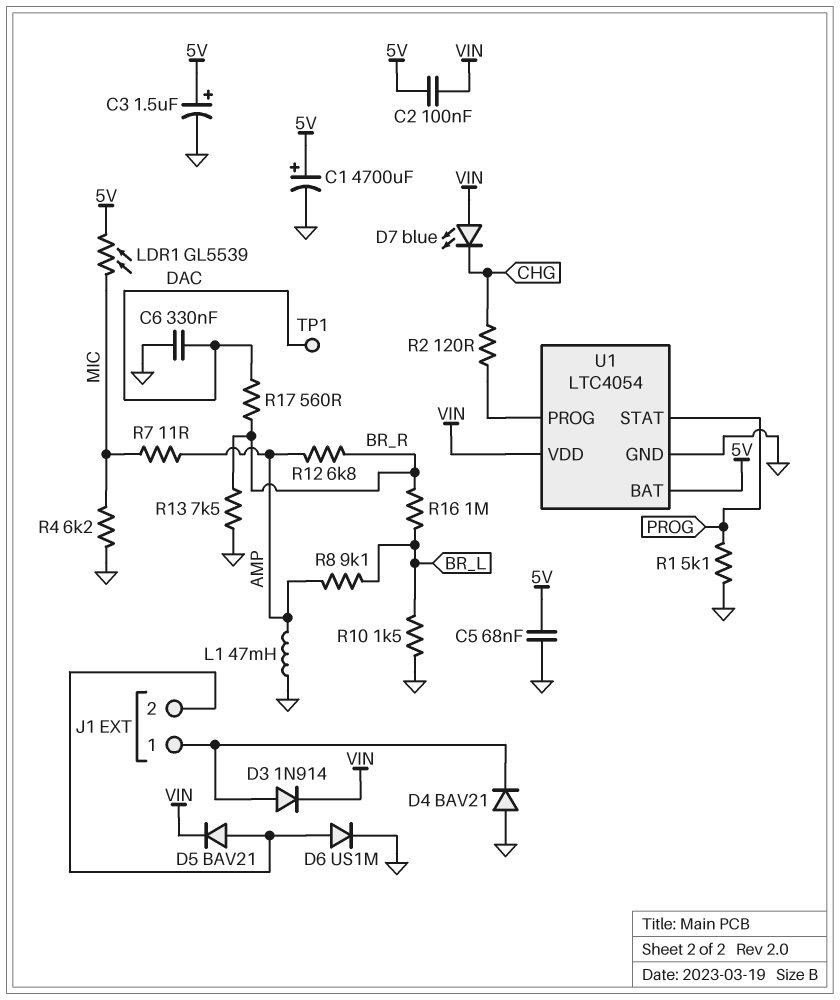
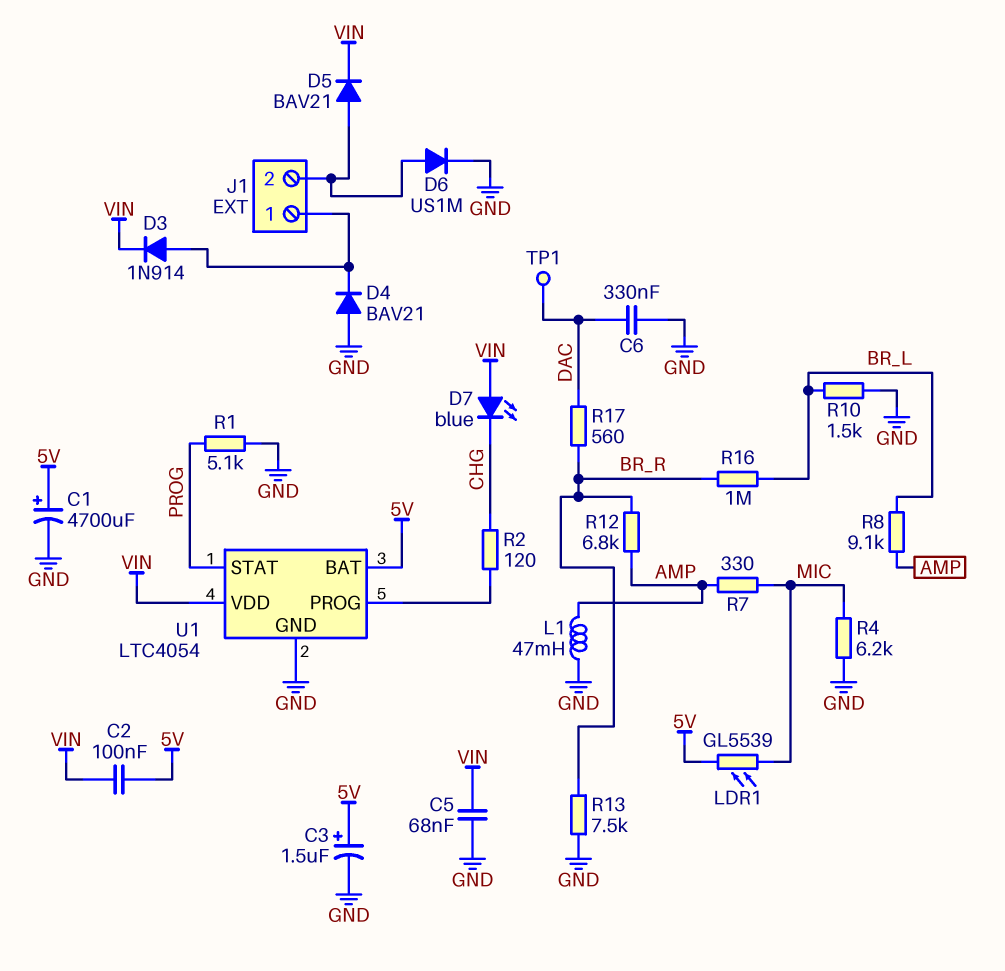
C5: 68nF (5V, GND) -> 68nF (GND, VIN)
R7: 11 (AMP, MIC) -> 330 (AMP, MIC)

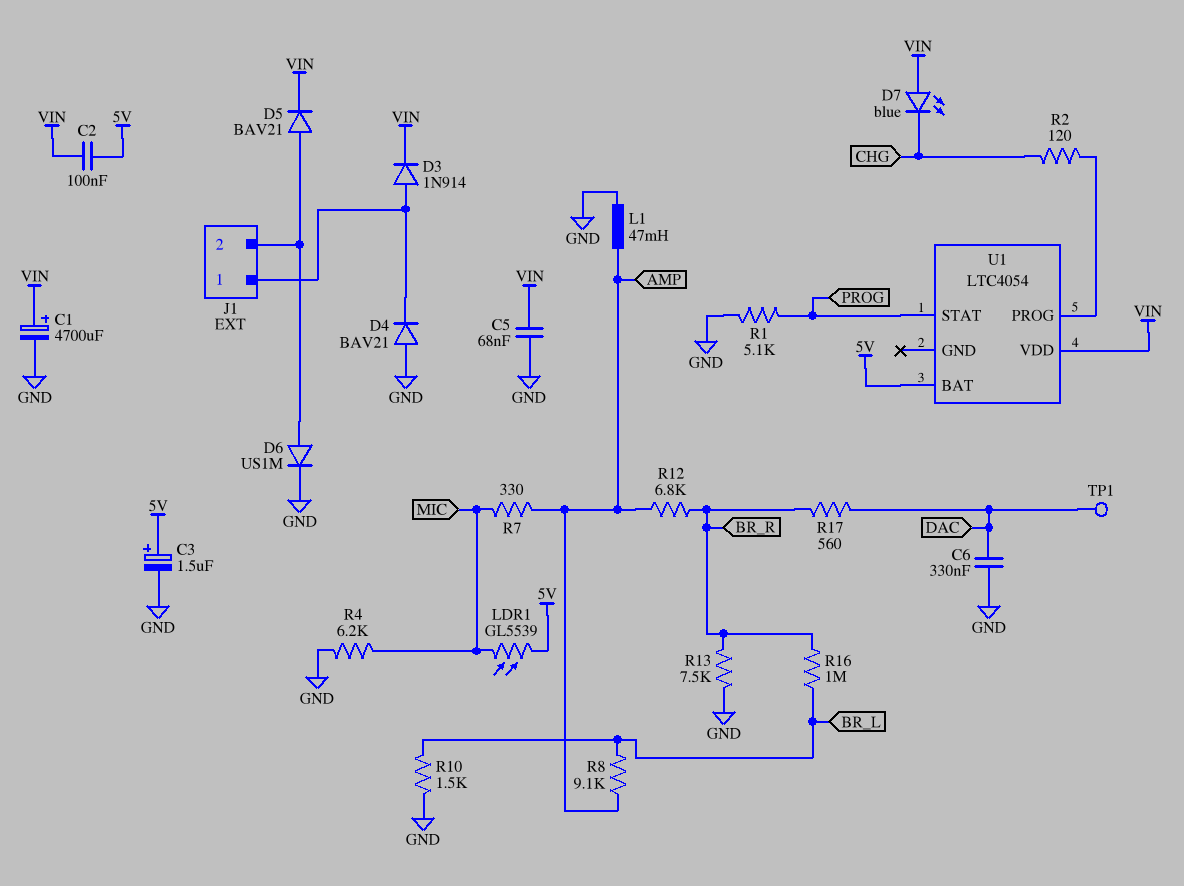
C1: 4700uF (plus 5V, minus GND) -> 4700uF (plus VIN, minus GND)
U1 pin GND: GND -> none

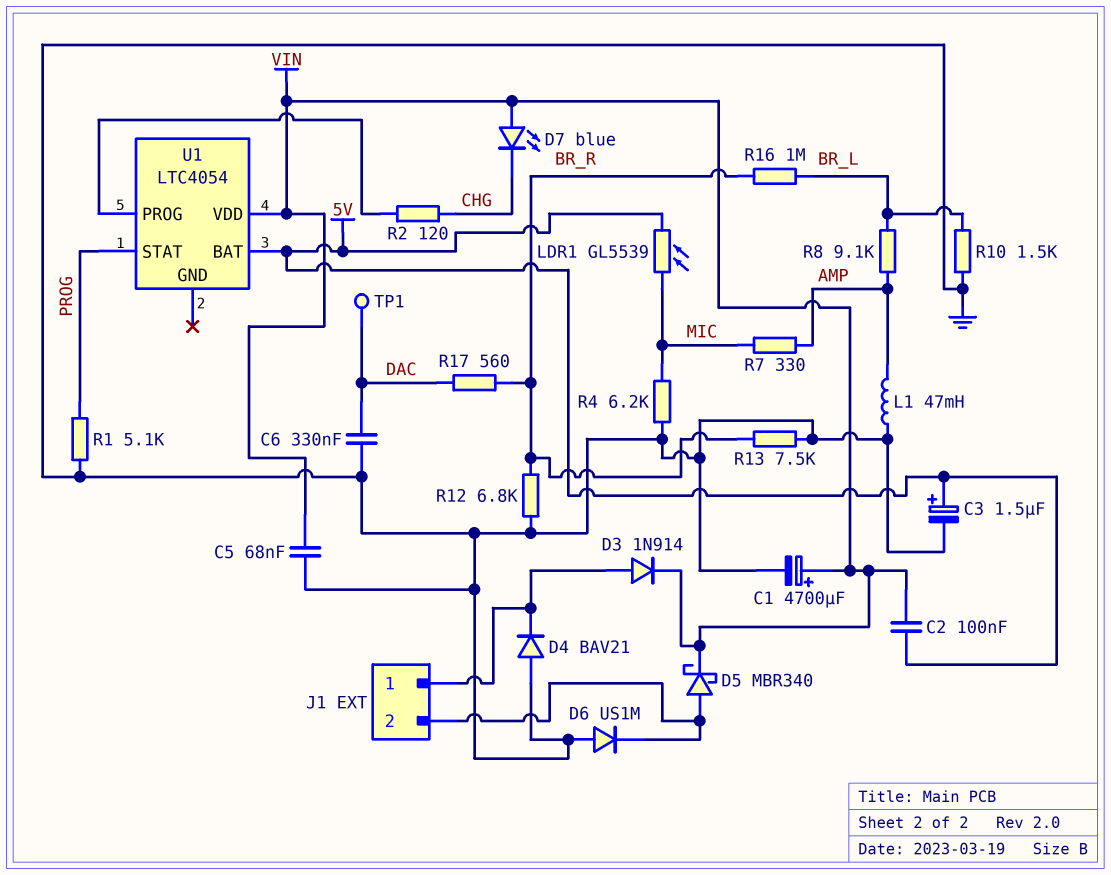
D5: diode BAV21 (A J1/2, K VIN) -> schottky MBR340 (A J1/2, K VIN)
D6: diode US1M (A J1/2, K GND) -> diode US1M (A GND, K J1/2)
R12: 6.8k (AMP, BR_R) -> 6.8k (BR_R, GND)

